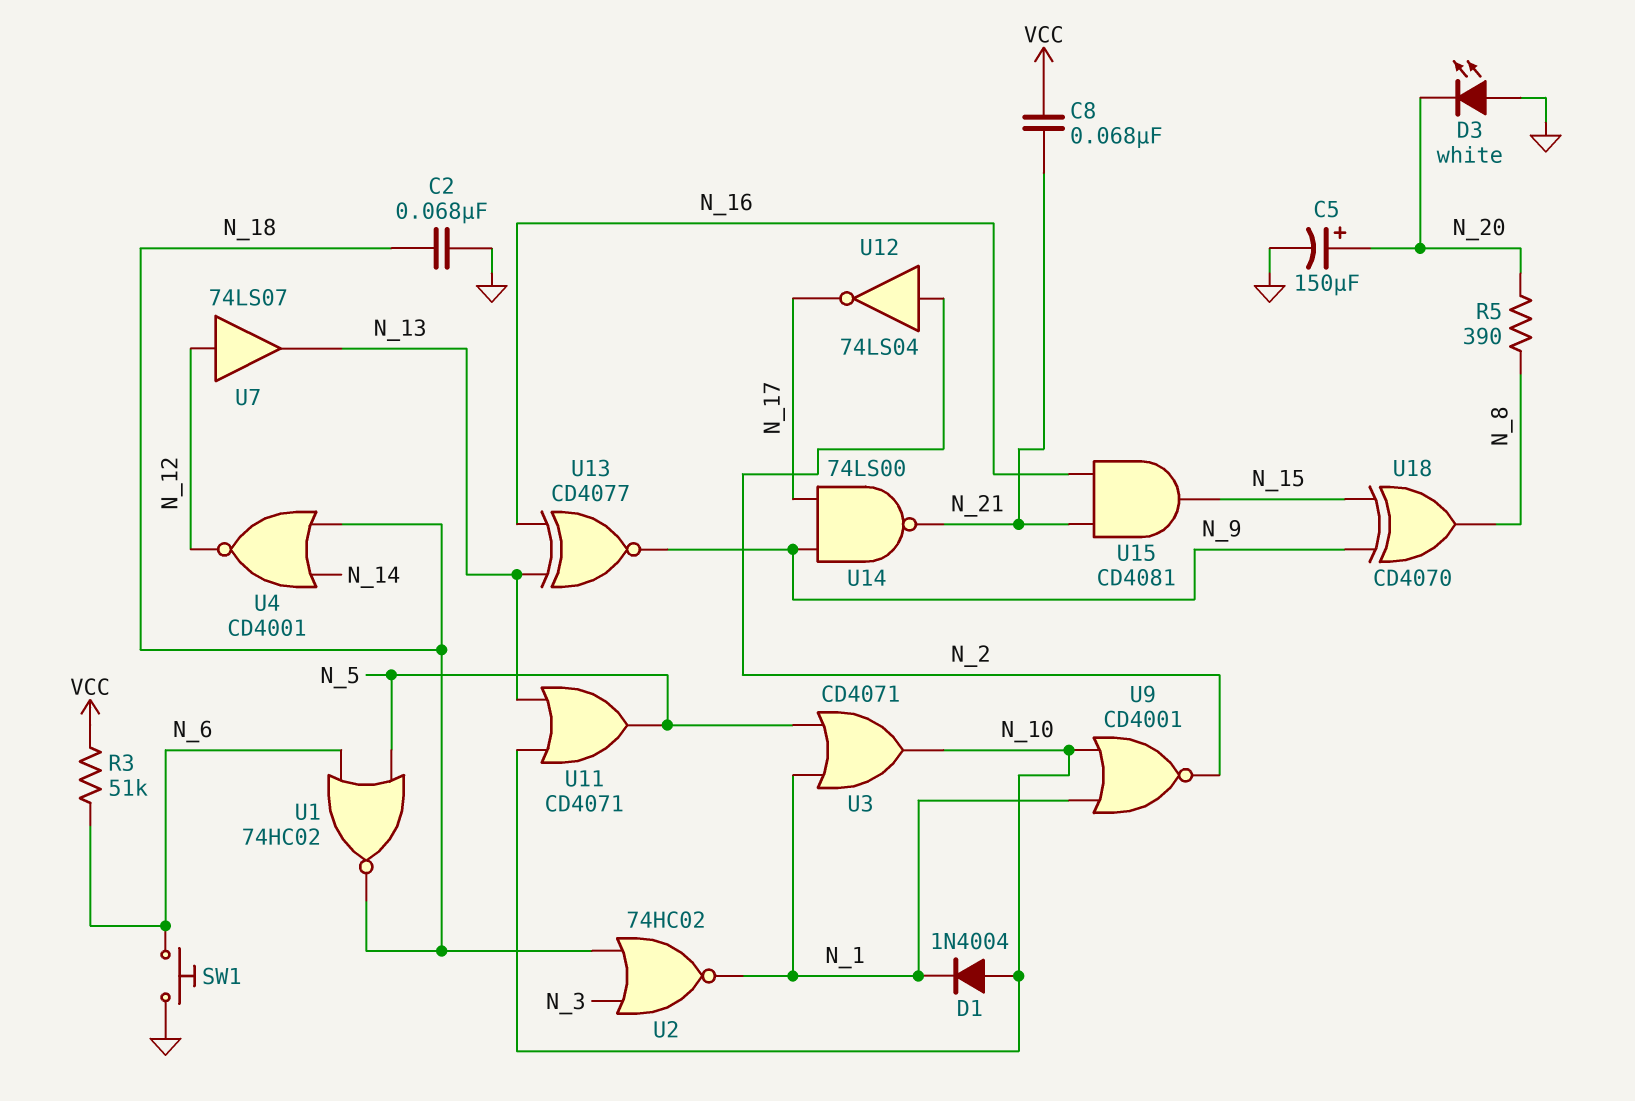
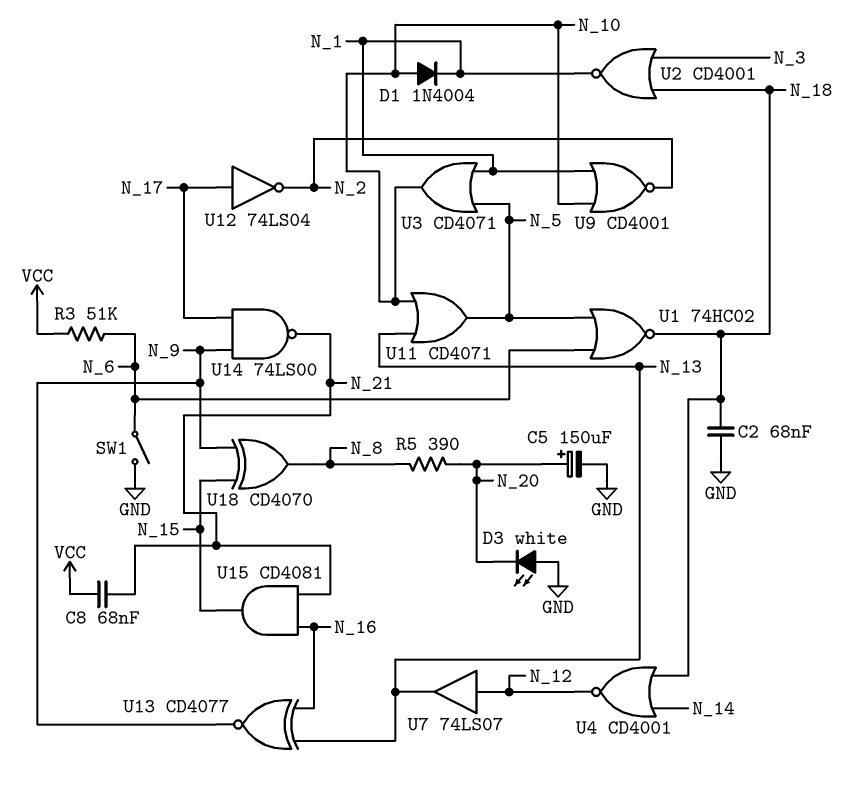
SW1: button (GND, N_6) -> switch (GND, N_6)
U2: NOR 74HC02 (in N_3, in N_18, out N_1) -> NOR CD4001 (in N_3, in N_18, out N_1)
U12: NOT 74LS04 (in N_2, out N_17) -> NOT 74LS04 (in N_17, out N_2)

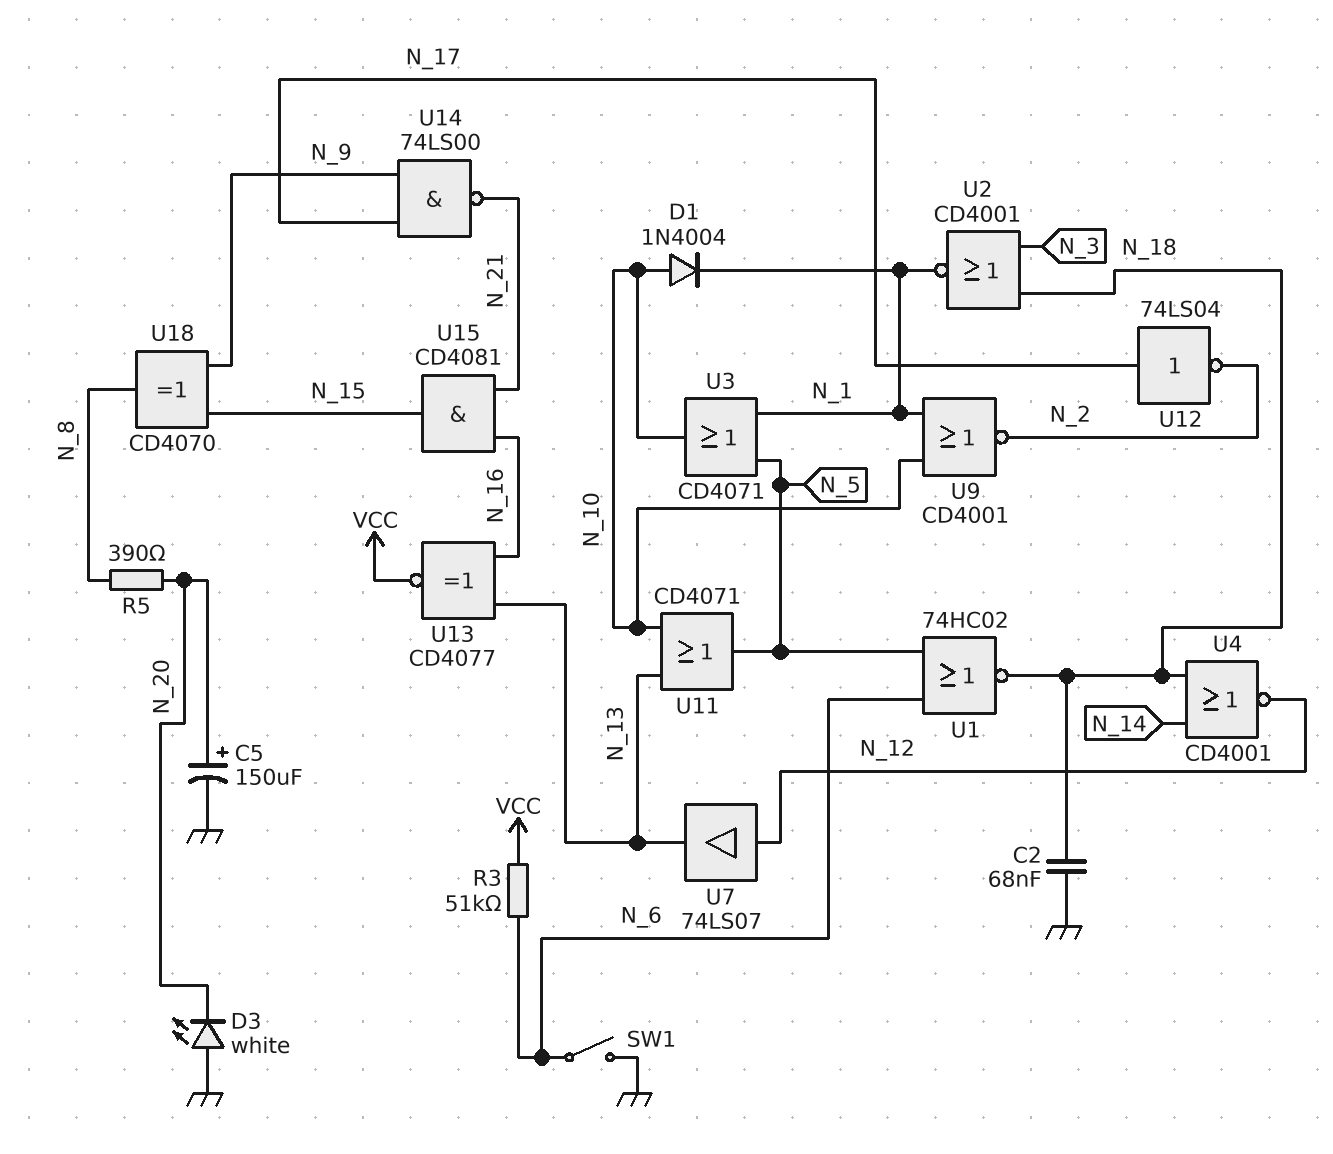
C8: 68nF (N_21, VCC) -> none
U13: XNOR CD4077 (in N_13, in N_16, out N_9) -> XNOR CD4077 (in N_13, in N_16, out VCC)

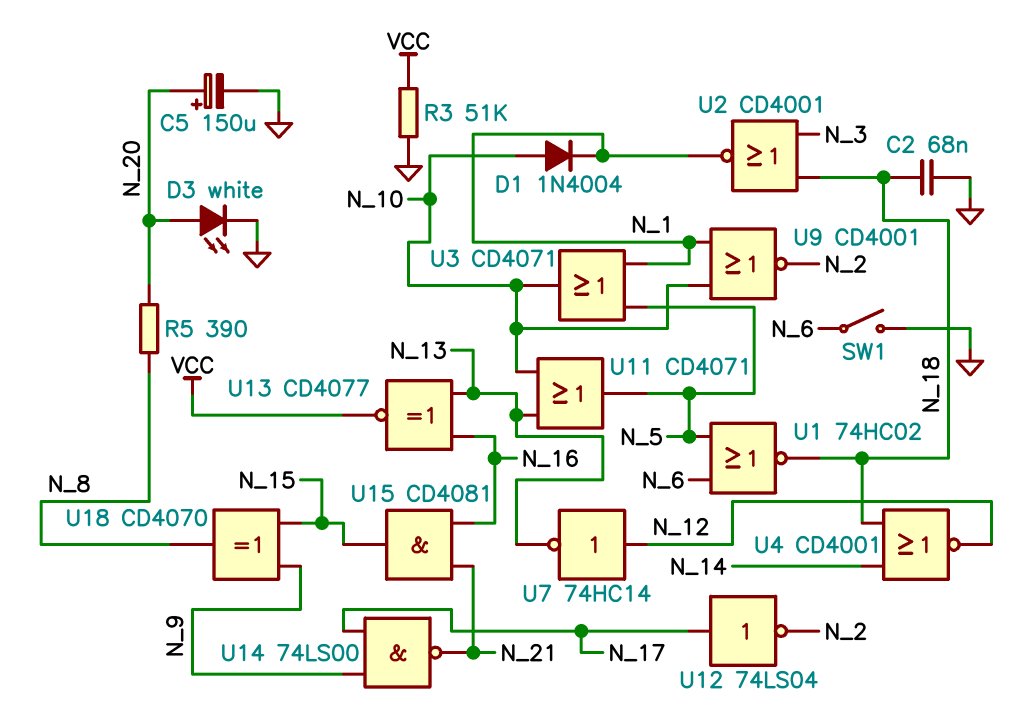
D3: LED white (A GND, K N_20) -> LED white (A N_20, K GND)
R3: 51k (N_6, VCC) -> 51k (GND, VCC)
U7: buffer 74LS07 (in N_12, out N_13) -> NOT 74HC14 (in N_12, out N_13)

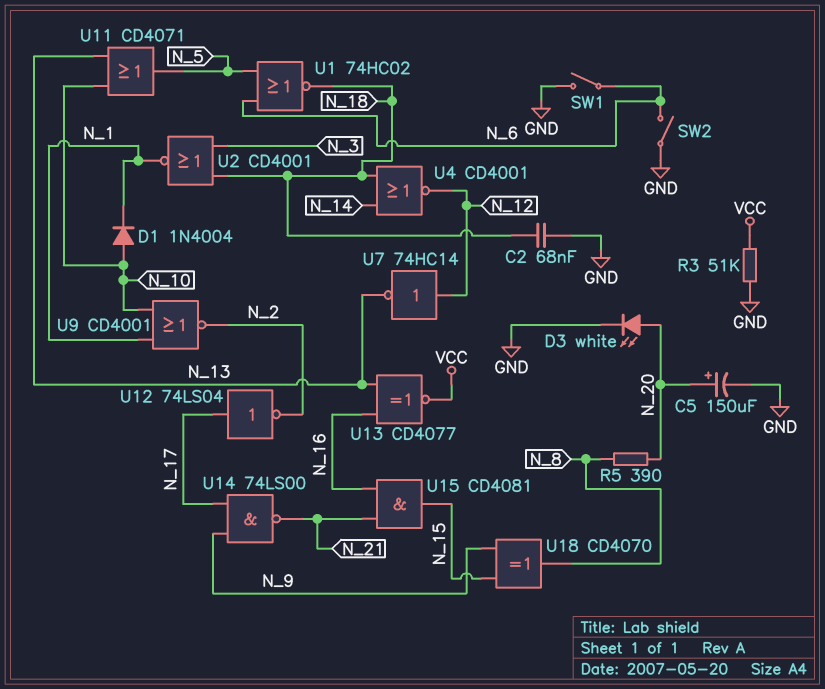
SW2: none -> switch (GND, N_6)
U3: OR CD4071 (in N_1, in N_5, out N_10) -> none

